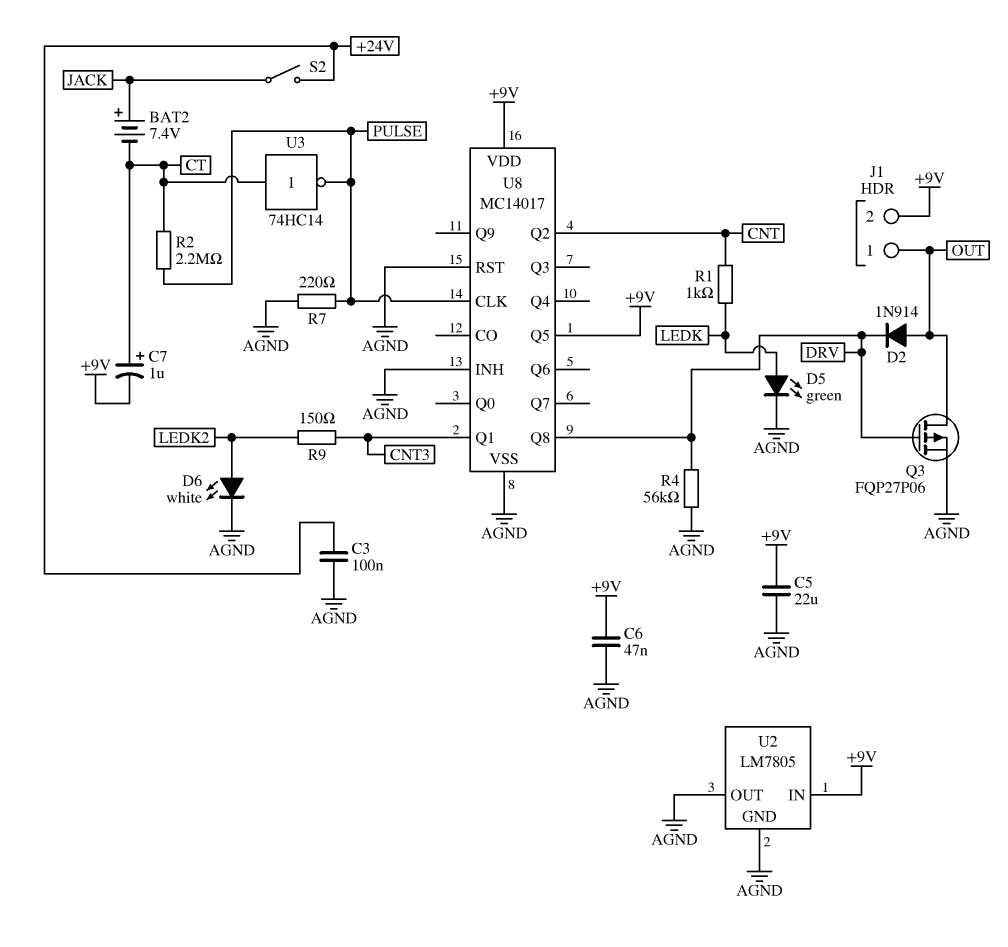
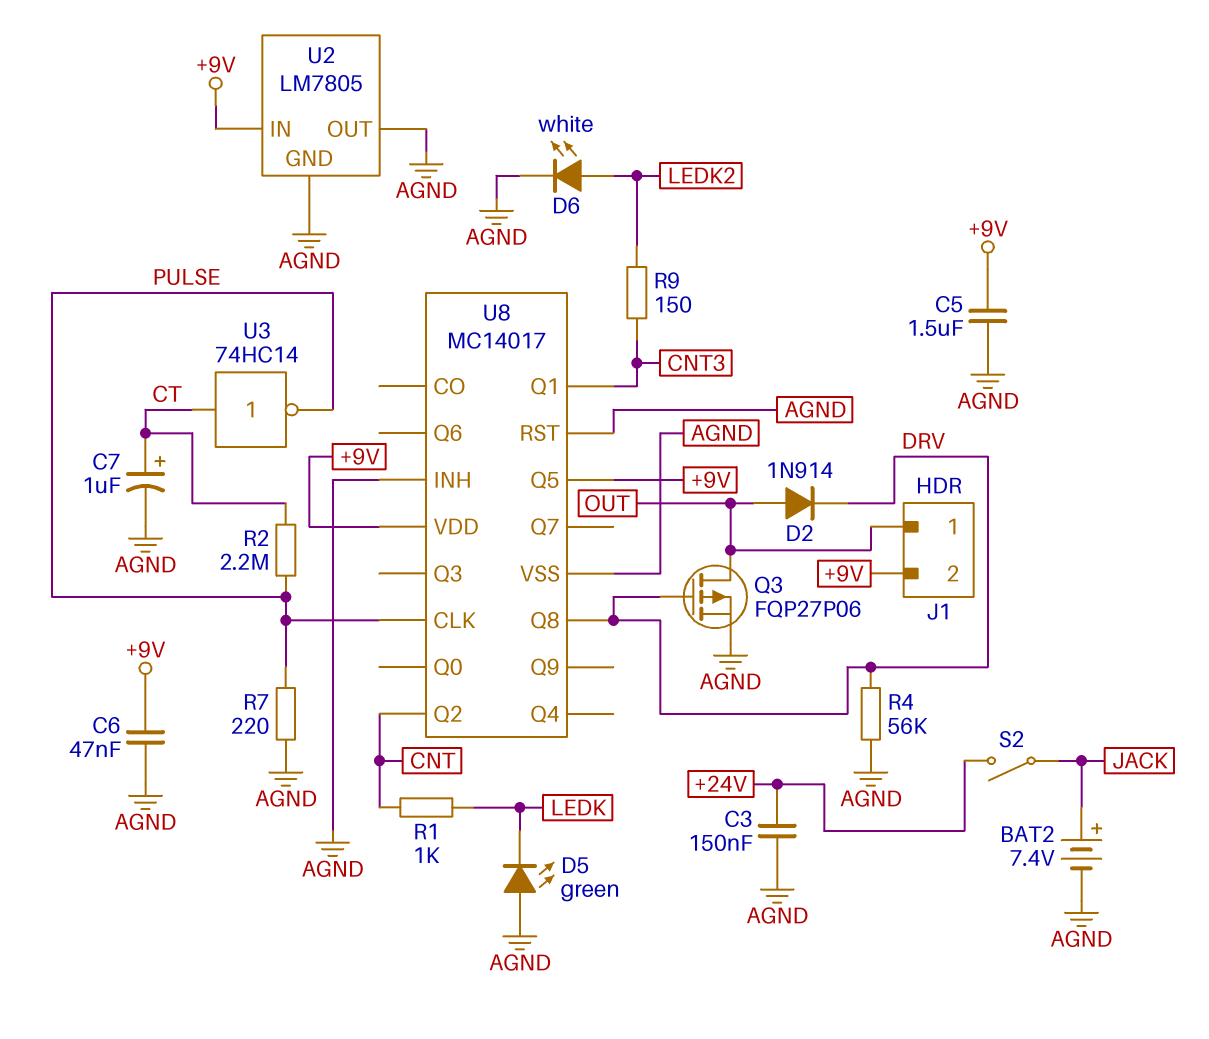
BAT2: 7.4V (plus JACK, minus CT) -> 7.4V (plus JACK, minus AGND)
C3: 100nF (+24V, AGND) -> 150nF (+24V, AGND)
C5: 22uF (+9V, AGND) -> 1.5uF (+9V, AGND)
C7: 1uF (plus CT, minus +9V) -> 1uF (plus CT, minus AGND)
D5: LED green (A LEDK, K AGND) -> LED green (A AGND, K LEDK)

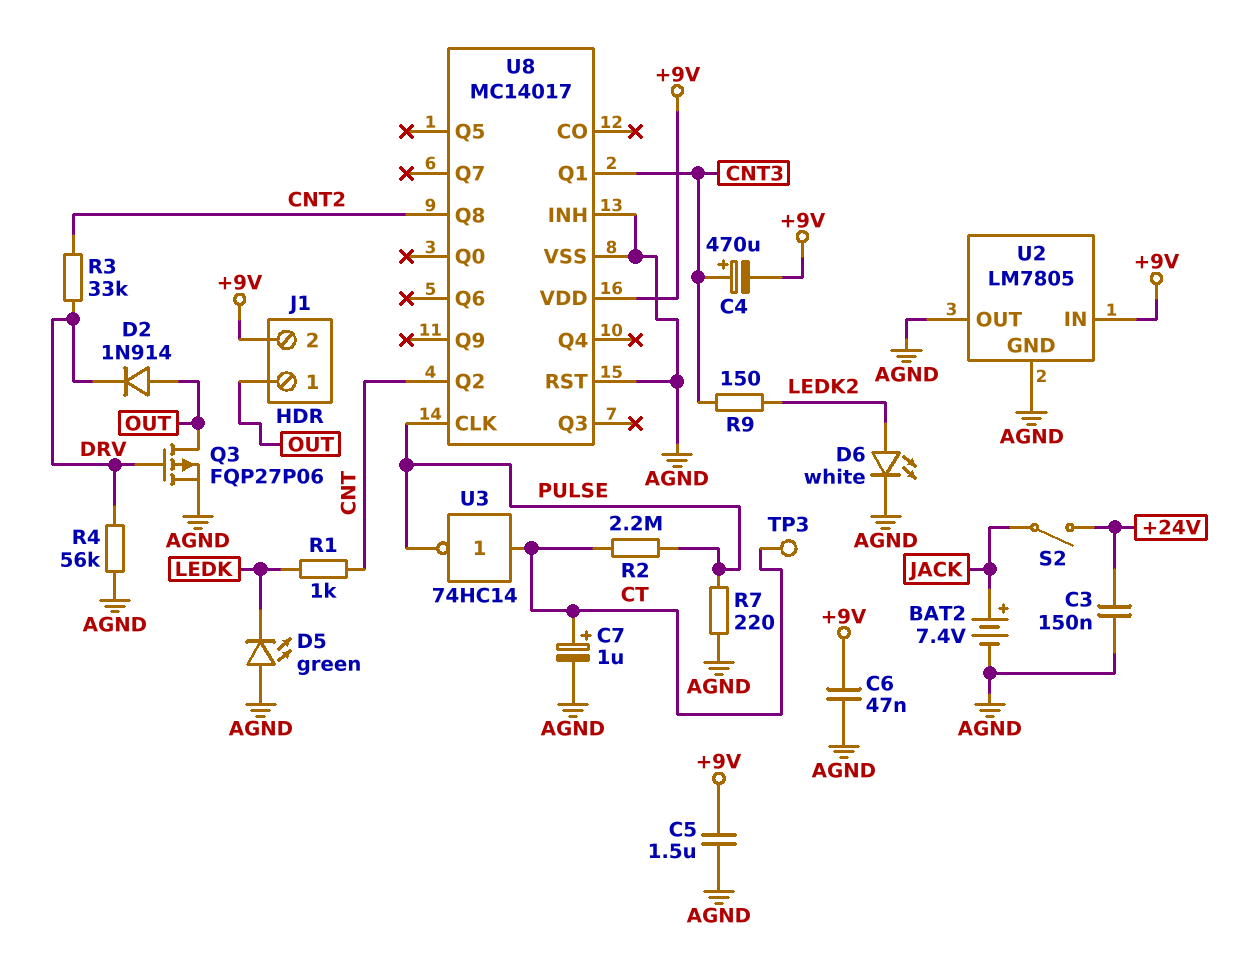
C4: none -> 470uF (plus CNT3, minus +9V)
R3: none -> 33k (CNT2, DRV)
TP3: none -> test point (CT)
U8 pin Q5: +9V -> none
U8 pin Q8: DRV -> CNT2

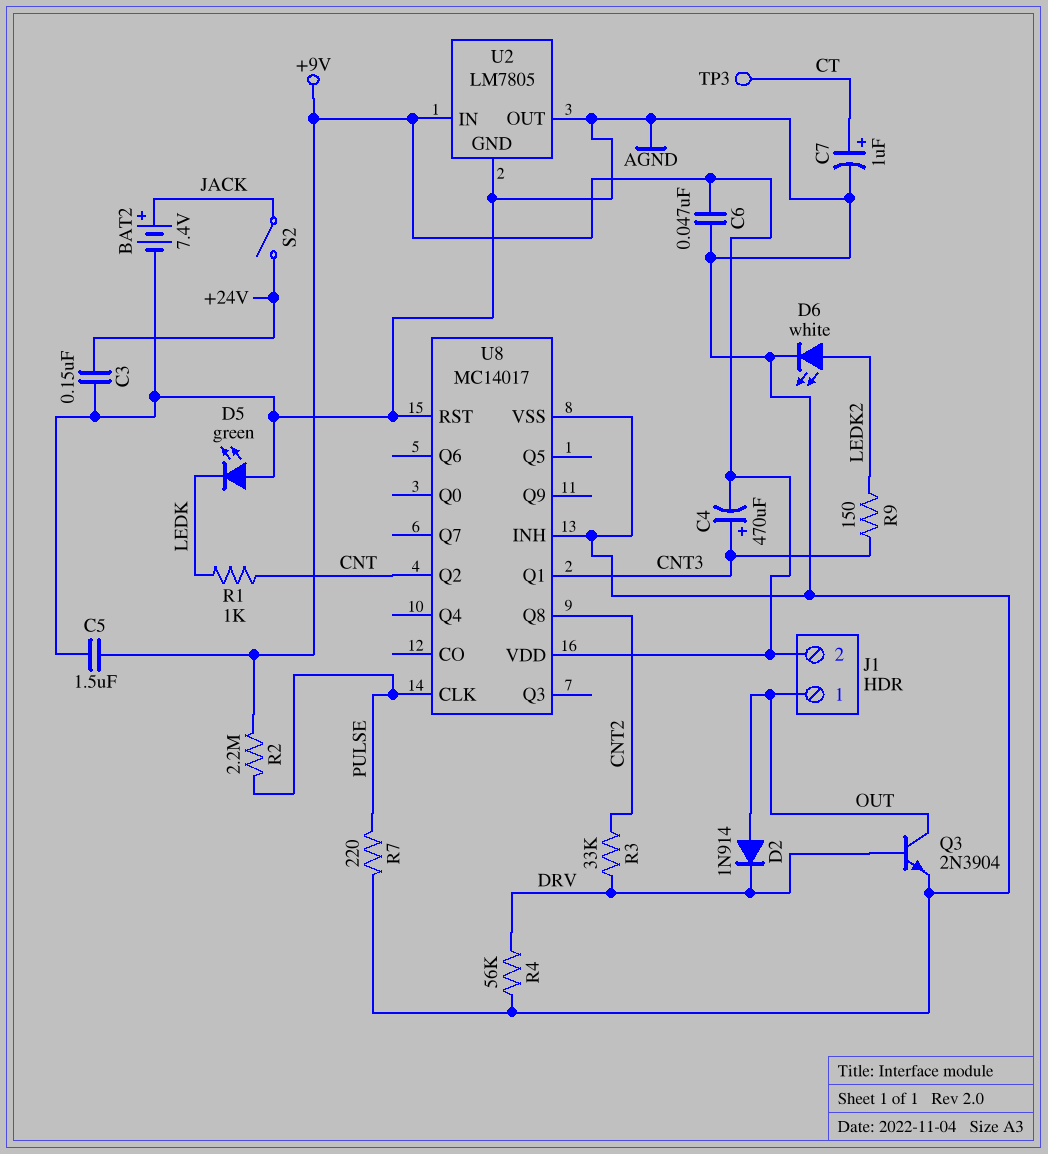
Q3: PMOS FQP27P06 (G DRV, D OUT, S AGND) -> NPN 2N3904 (B DRV, C OUT, E AGND)
R2: 2.2M (CT, PULSE) -> 2.2M (+9V, PULSE)
U3: NOT 74HC14 (in CT, out PULSE) -> none

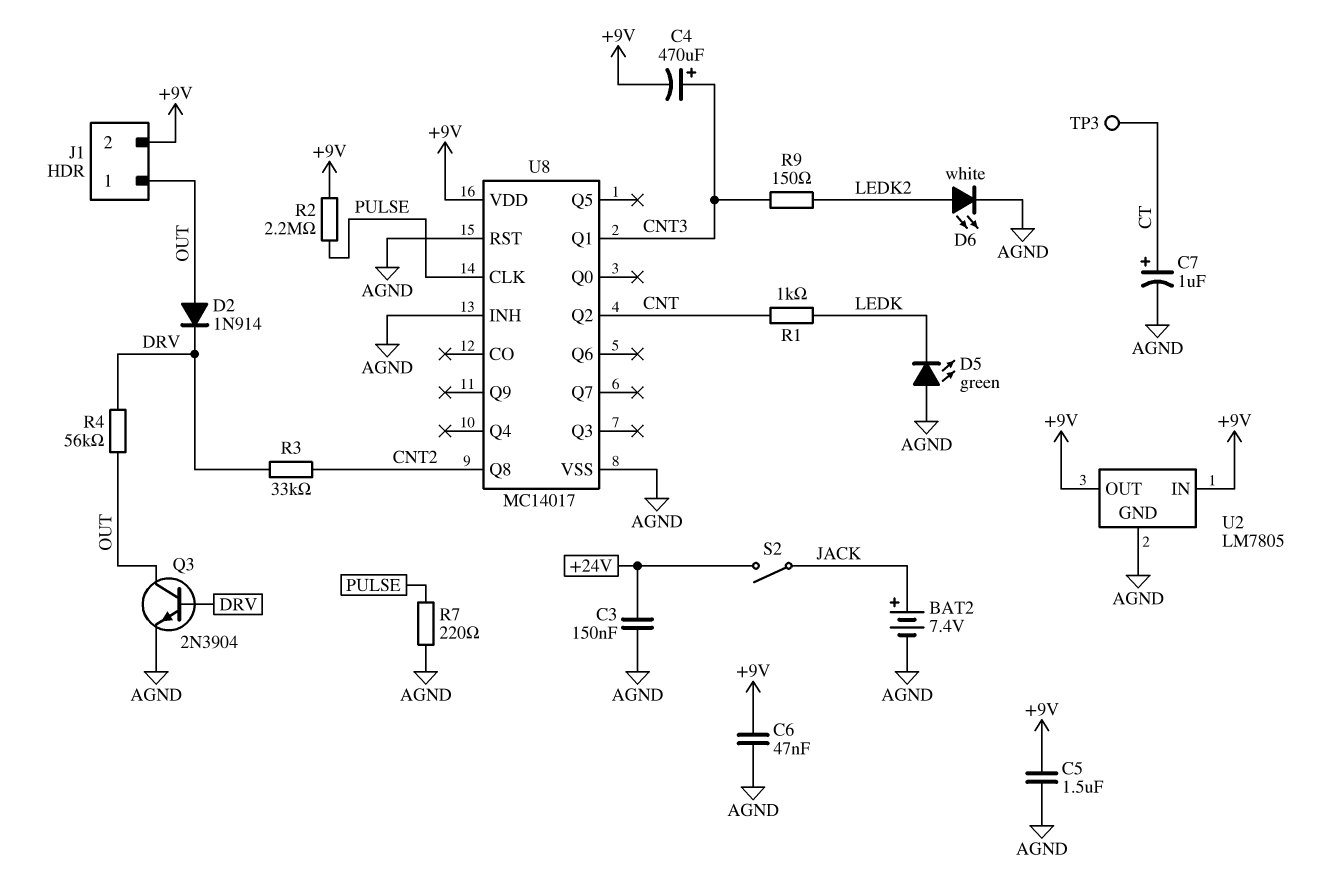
R4: 56k (AGND, DRV) -> 56k (DRV, OUT)
U2 pin OUT: AGND -> +9V

